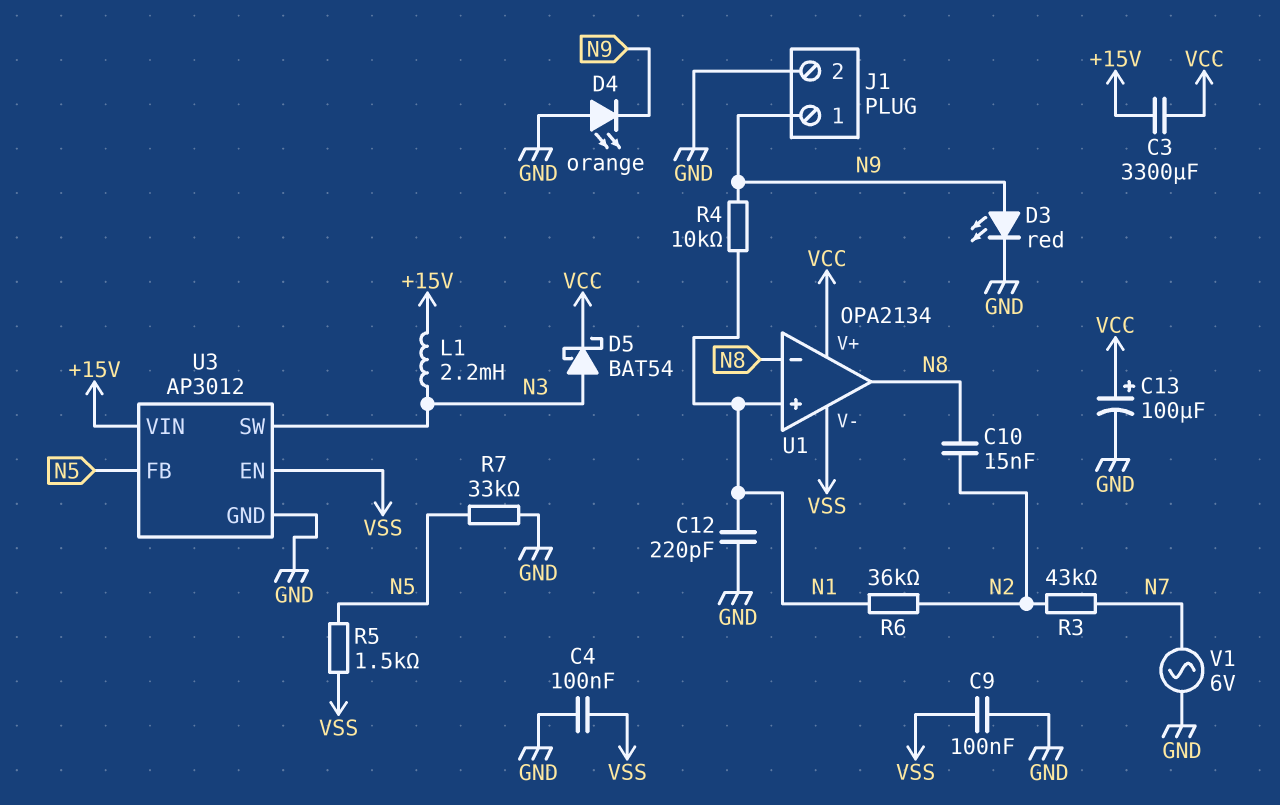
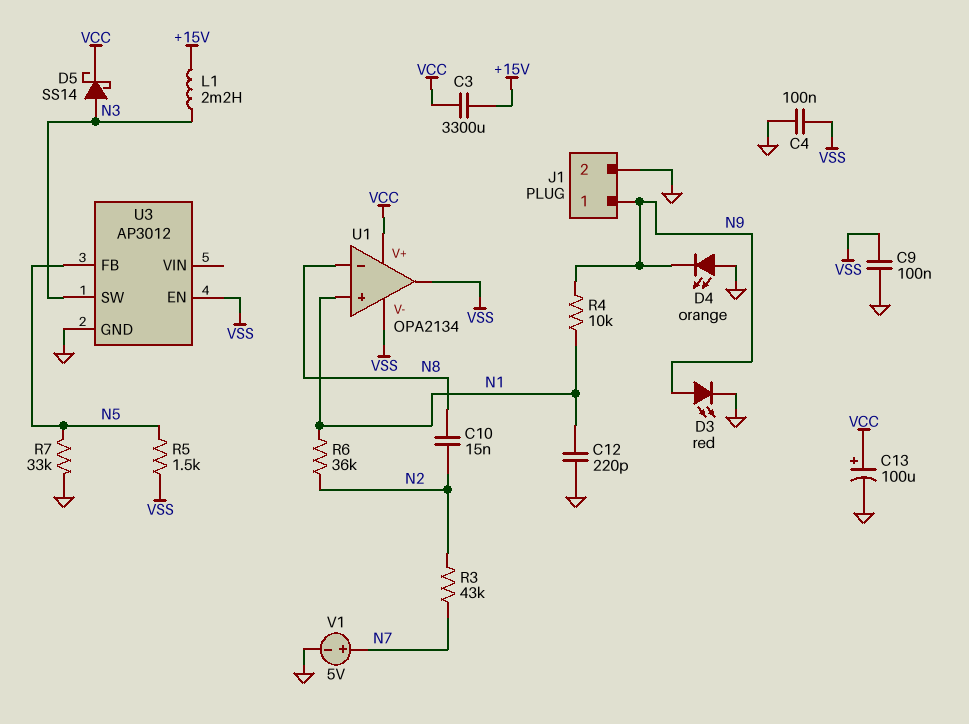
D5: schottky BAT54 (A N3, K VCC) -> schottky SS14 (A N3, K VCC)
U1 pin out: N8 -> VSS
U3 pin VIN: +15V -> none
V1: AC 6V (GND, N7) -> 5V (plus N7, minus GND)

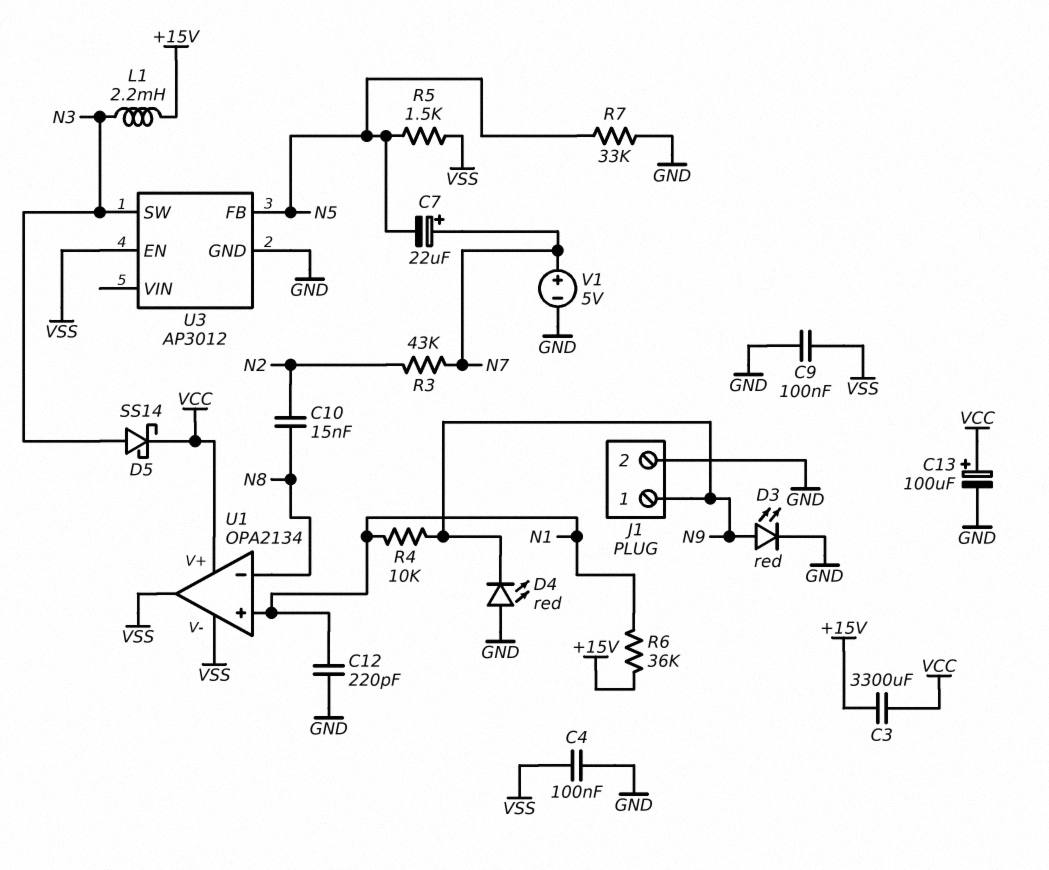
C7: none -> 22uF (plus N7, minus N5)
D4: LED orange (A GND, K N9) -> LED red (A GND, K N9)
R6: 36k (N1, N2) -> 36k (+15V, N1)

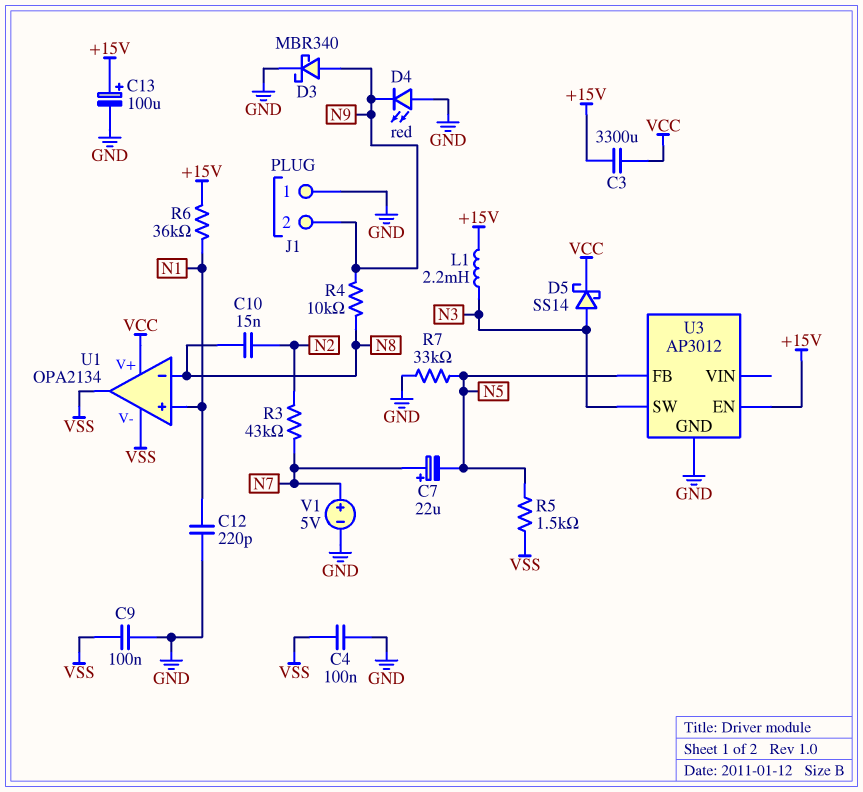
C13: 100uF (plus VCC, minus GND) -> 100uF (plus +15V, minus GND)
D3: LED red (A N9, K GND) -> schottky MBR340 (A N9, K GND)
J1 pin 1: N9 -> GND
J1 pin 2: GND -> N9
R4: 10k (N1, N9) -> 10k (N8, N9)
U3 pin EN: VSS -> +15V

